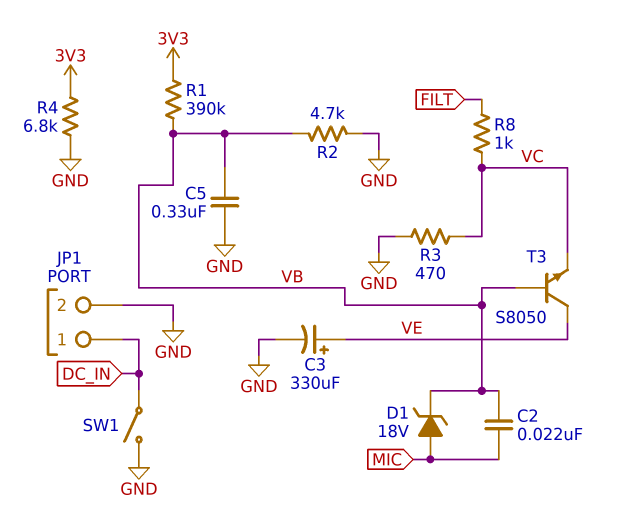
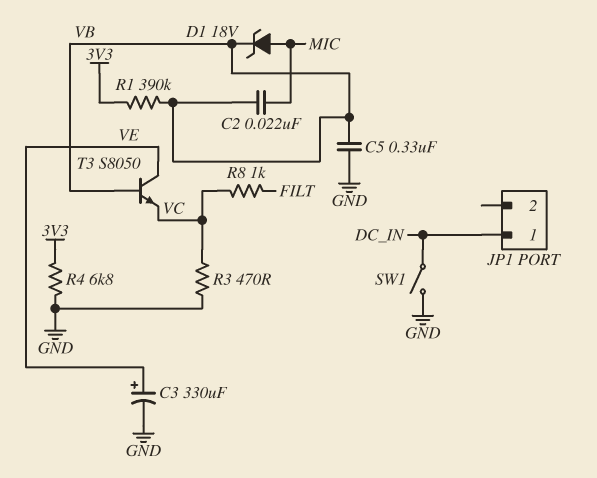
JP1 pin 2: GND -> none
R2: 4.7k (GND, VB) -> none

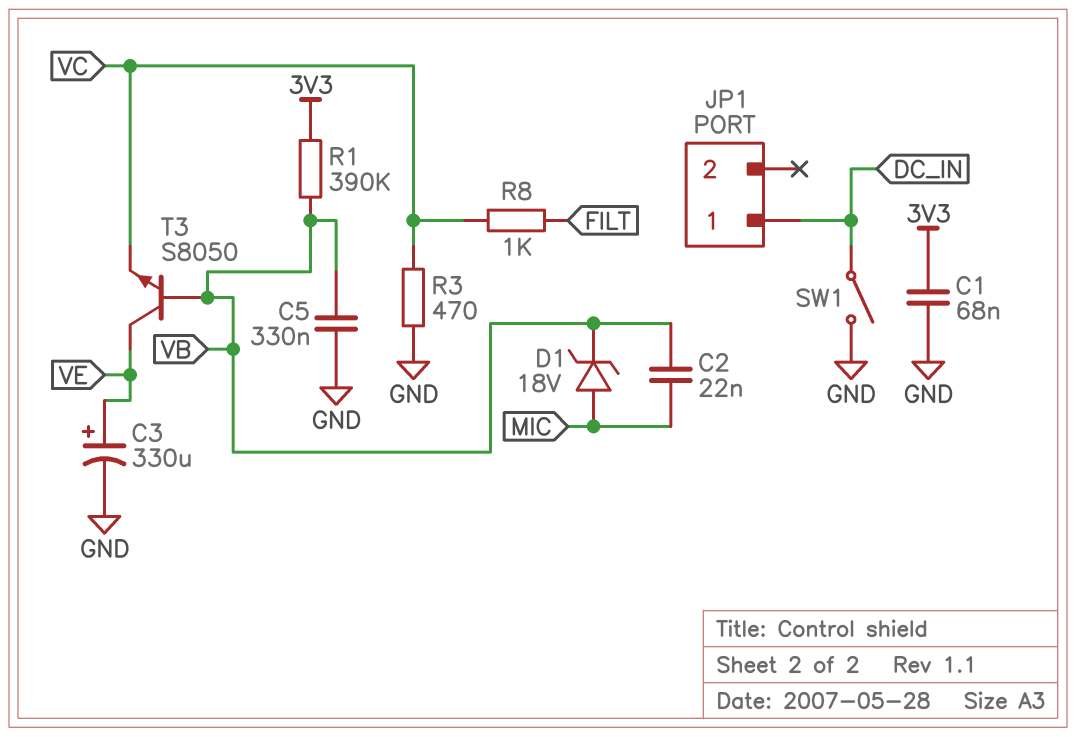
C1: none -> 68nF (3V3, GND)
R4: 6.8k (3V3, GND) -> none

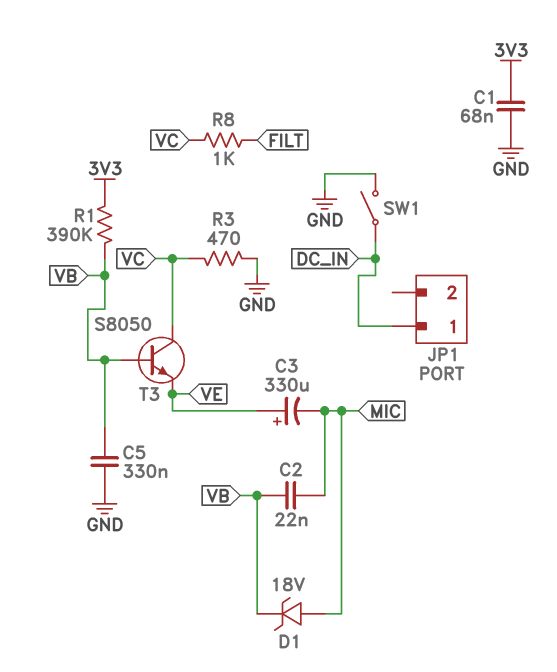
C3: 330uF (plus VE, minus GND) -> 330uF (plus VE, minus MIC)
T3: NPN S8050 (B VB, C VE, E VC) -> NPN S8050 (B VB, C VC, E VE)

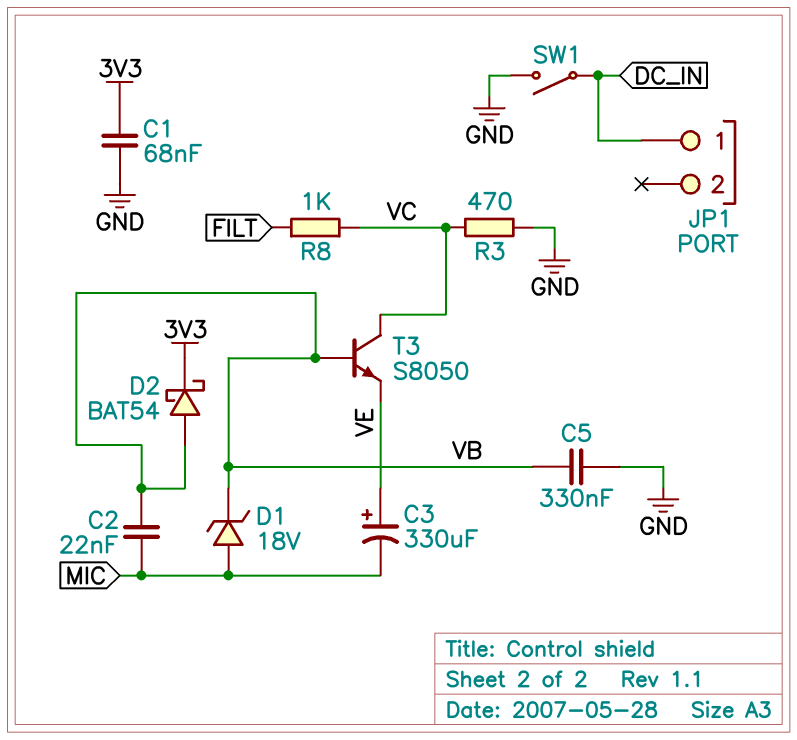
D2: none -> schottky BAT54 (A VB, K 3V3)
R1: 390k (3V3, VB) -> none

